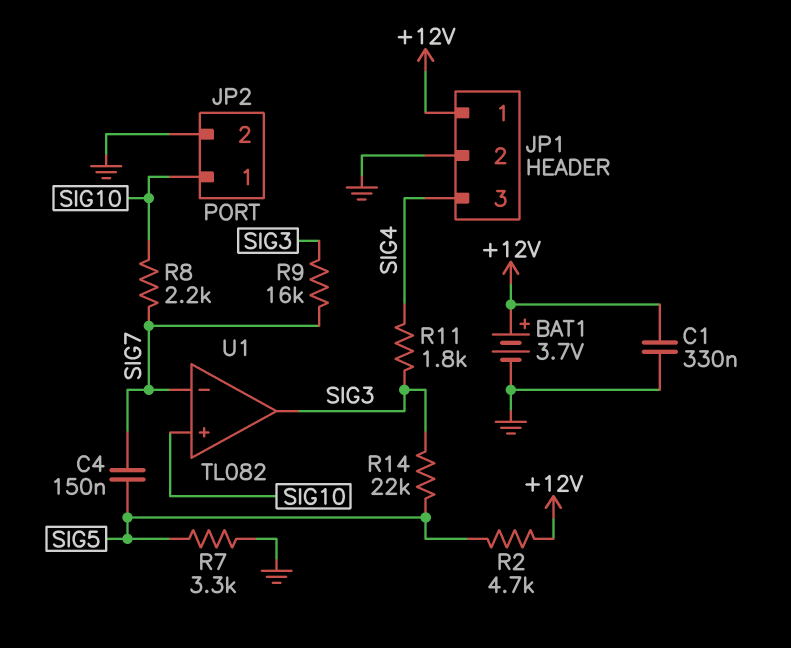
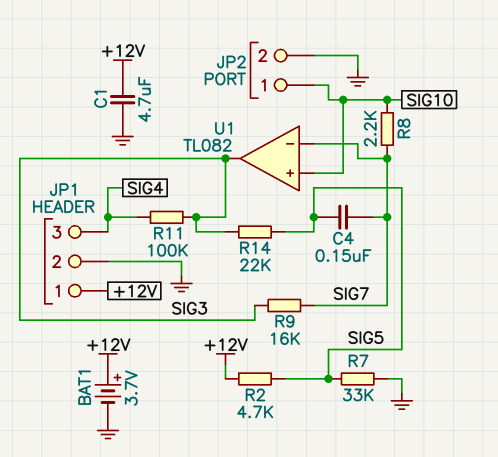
C1: 330nF (+12V, GND) -> 4.7uF (+12V, GND)
R7: 3.3k (GND, SIG5) -> 33k (GND, SIG5)
R11: 1.8k (SIG3, SIG4) -> 100k (SIG3, SIG4)

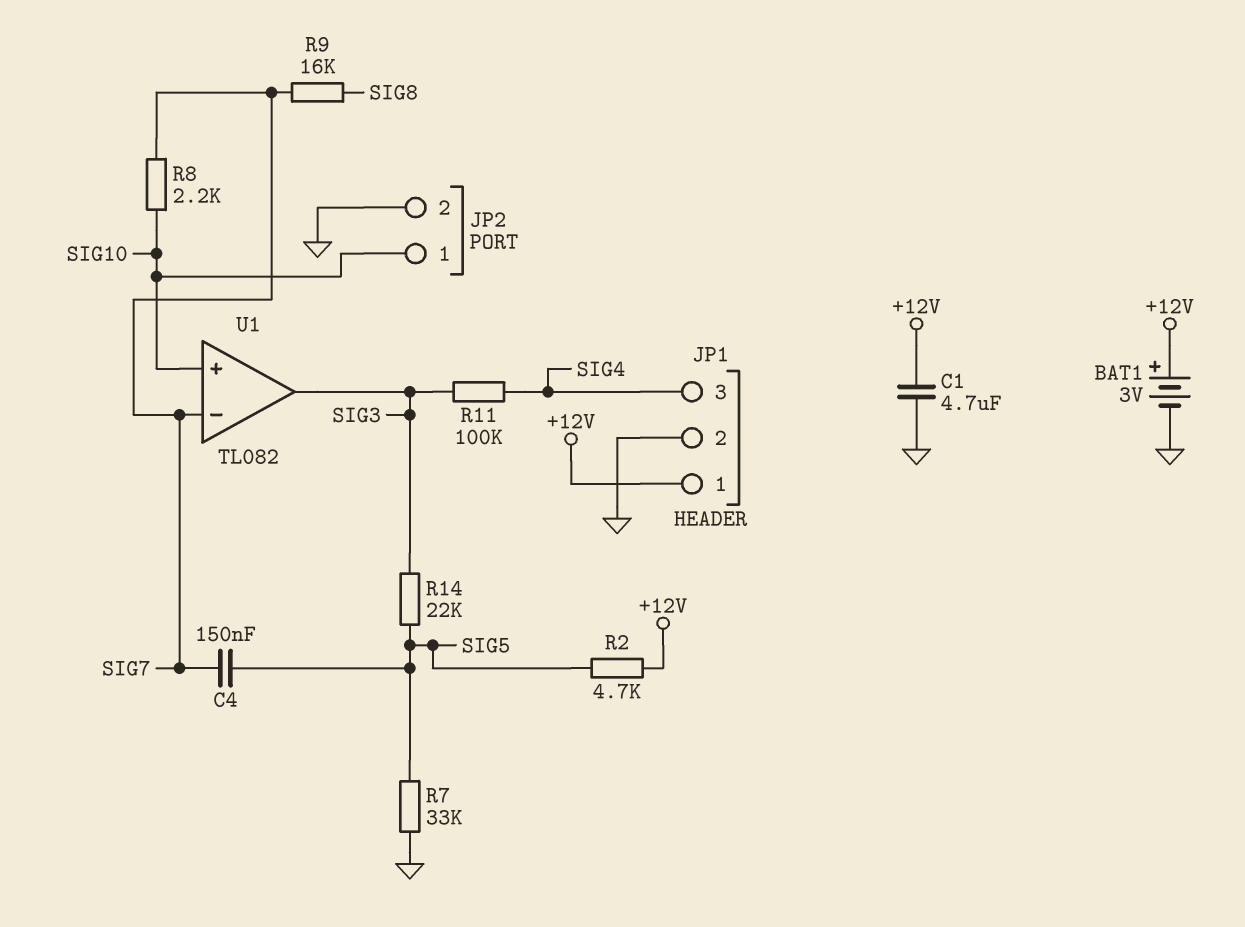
BAT1: 3.7V (plus +12V, minus GND) -> 3V (plus +12V, minus GND)
R9: 16k (SIG3, SIG7) -> 16k (SIG7, SIG8)

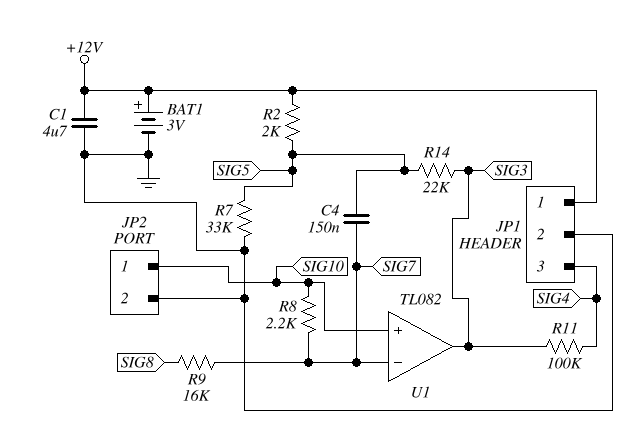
R2: 4.7k (+12V, SIG5) -> 2k (+12V, SIG5)

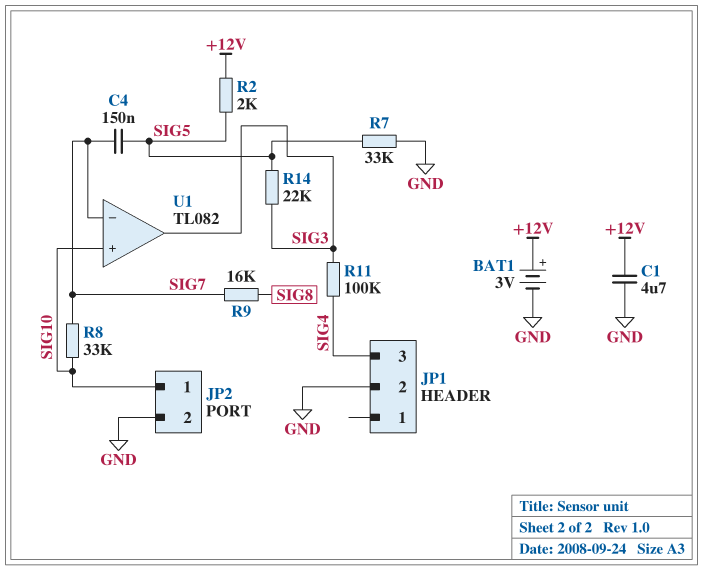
JP1 pin 1: +12V -> none
R8: 2.2k (SIG7, SIG10) -> 33k (SIG7, SIG10)

